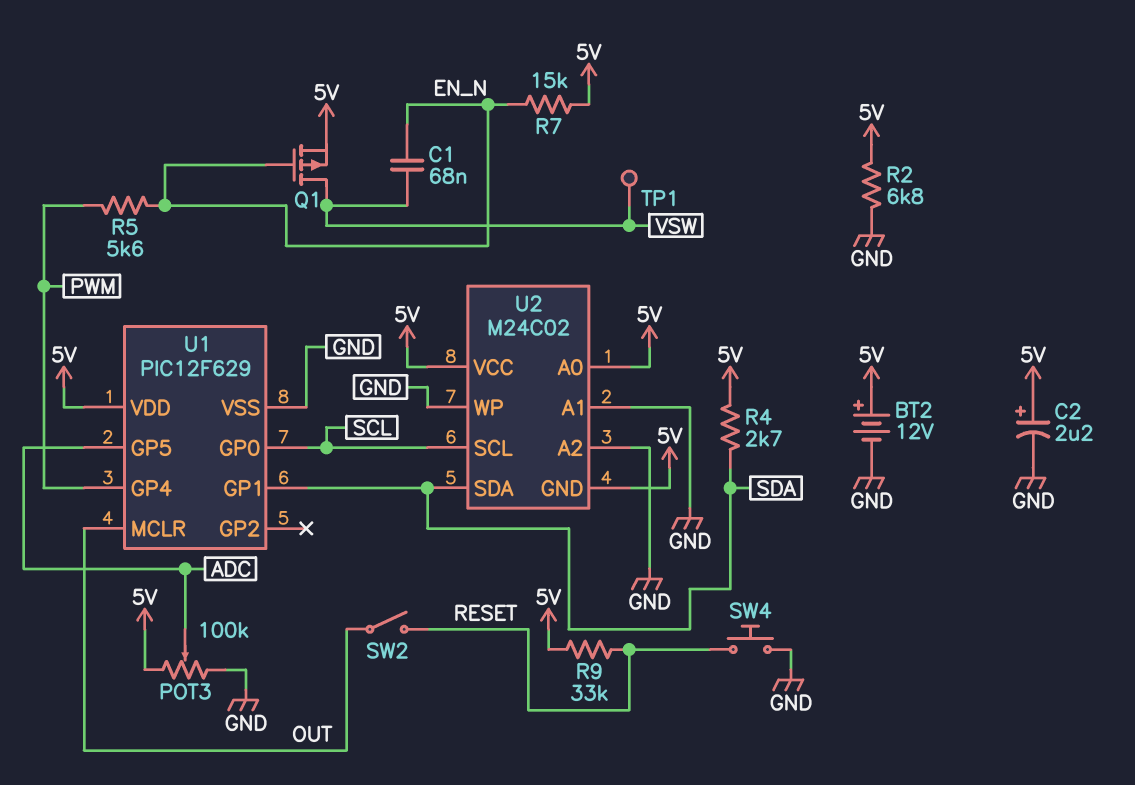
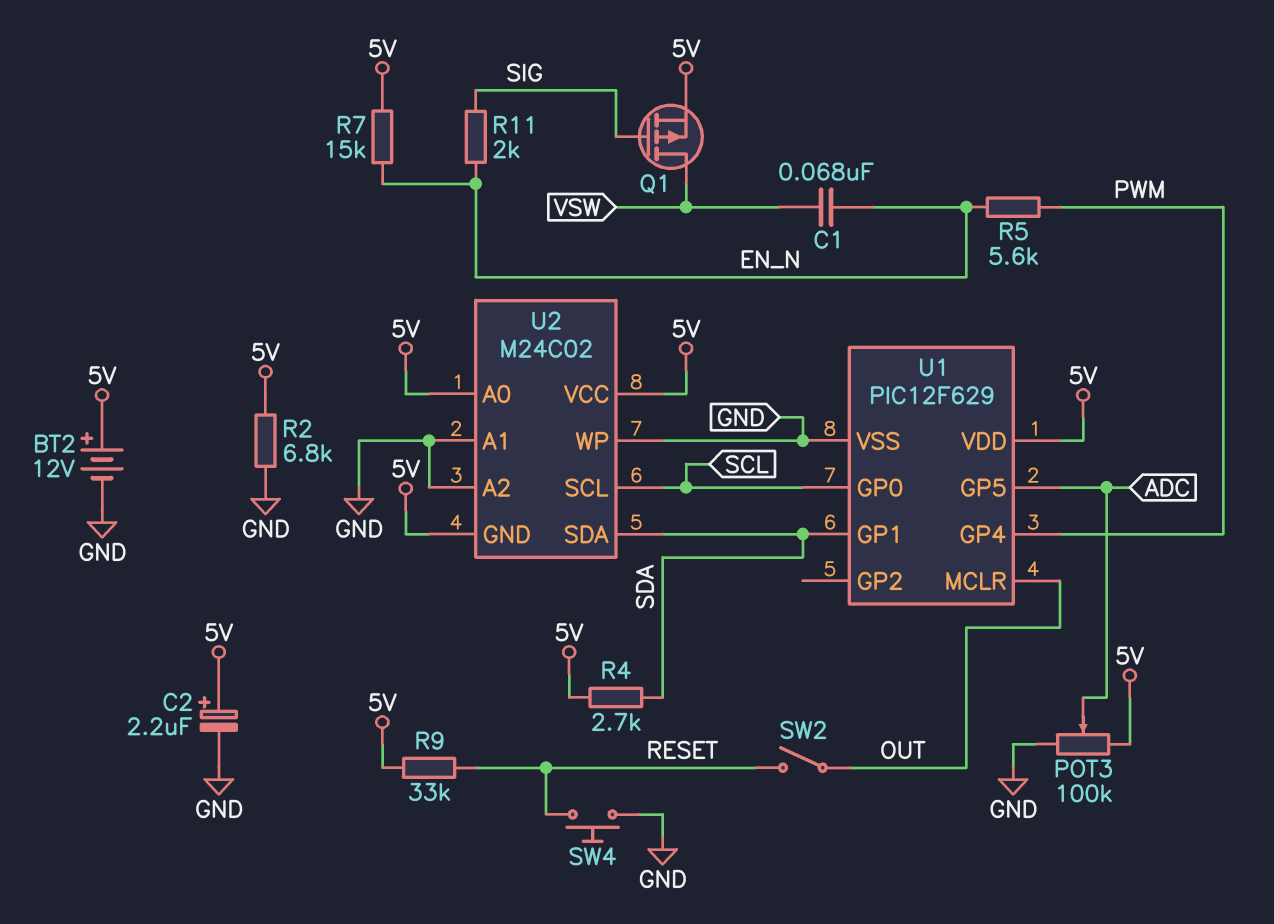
Q1: PMOS (G EN_N, D VSW, S 5V) -> PMOS (G SIG, D VSW, S 5V)
R11: none -> 2k (EN_N, SIG)
TP1: test point (VSW) -> none

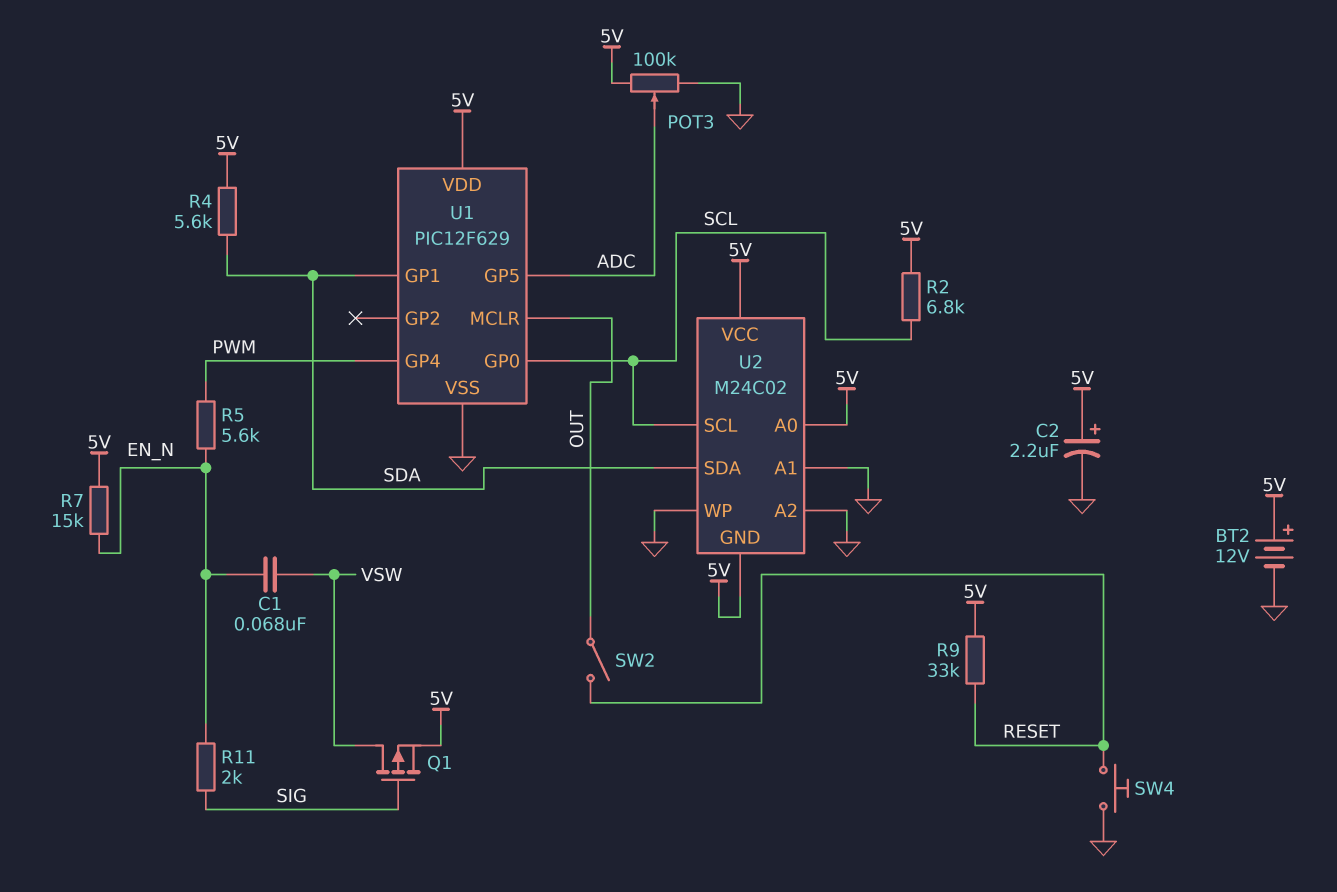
R2: 6.8k (5V, GND) -> 6.8k (5V, SCL)
R4: 2.7k (5V, SDA) -> 5.6k (5V, SDA)

